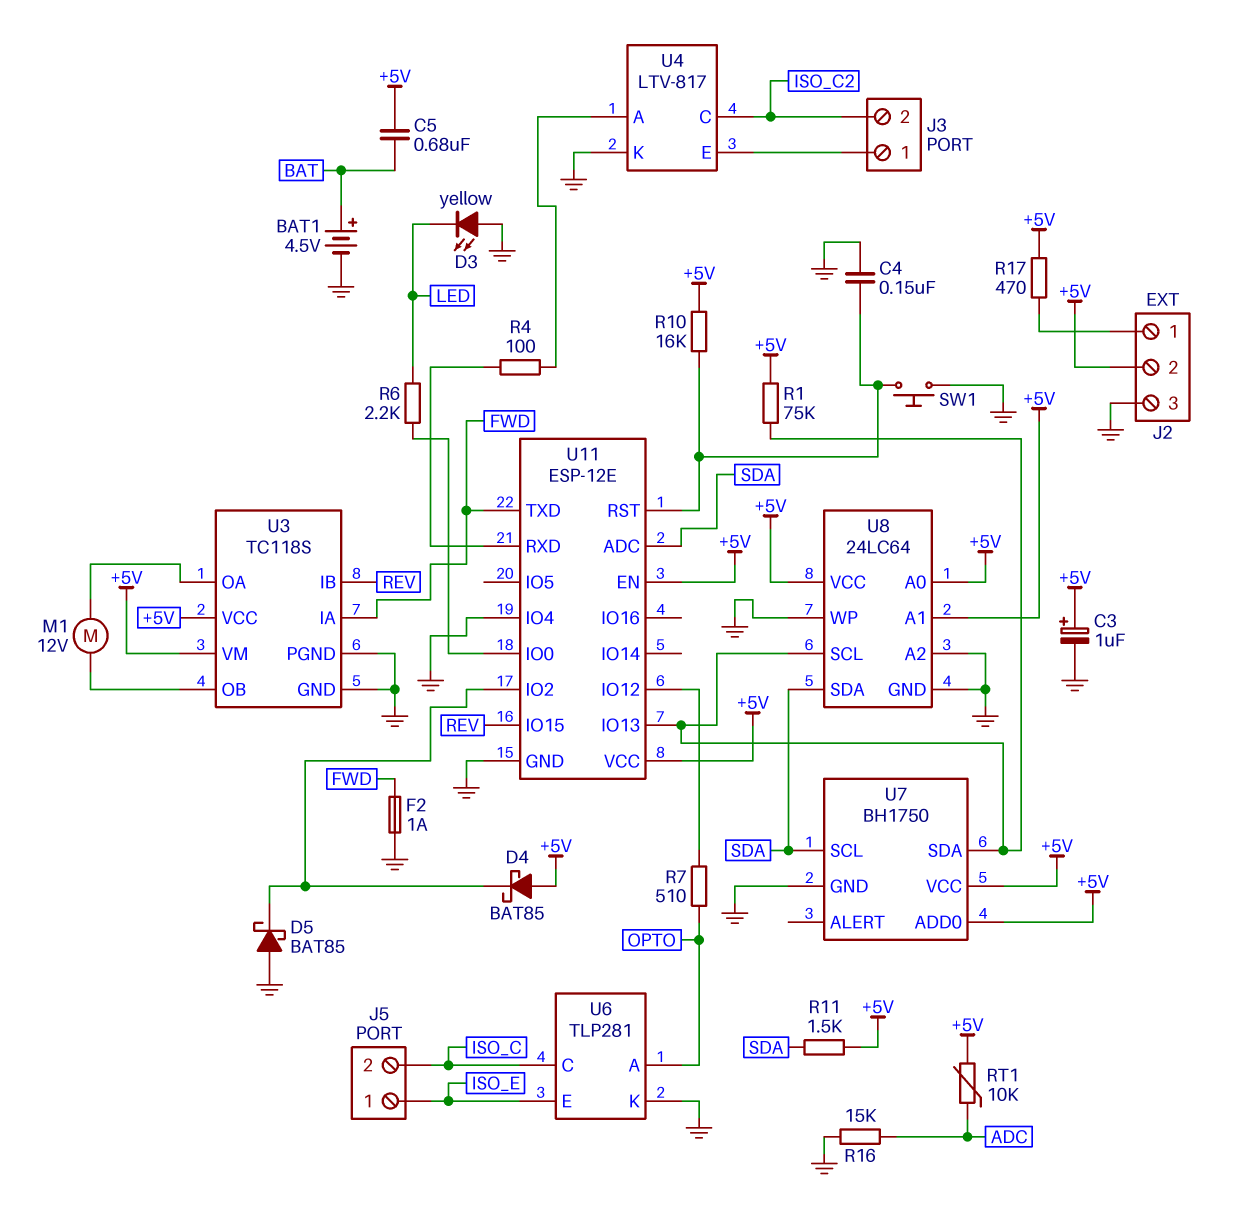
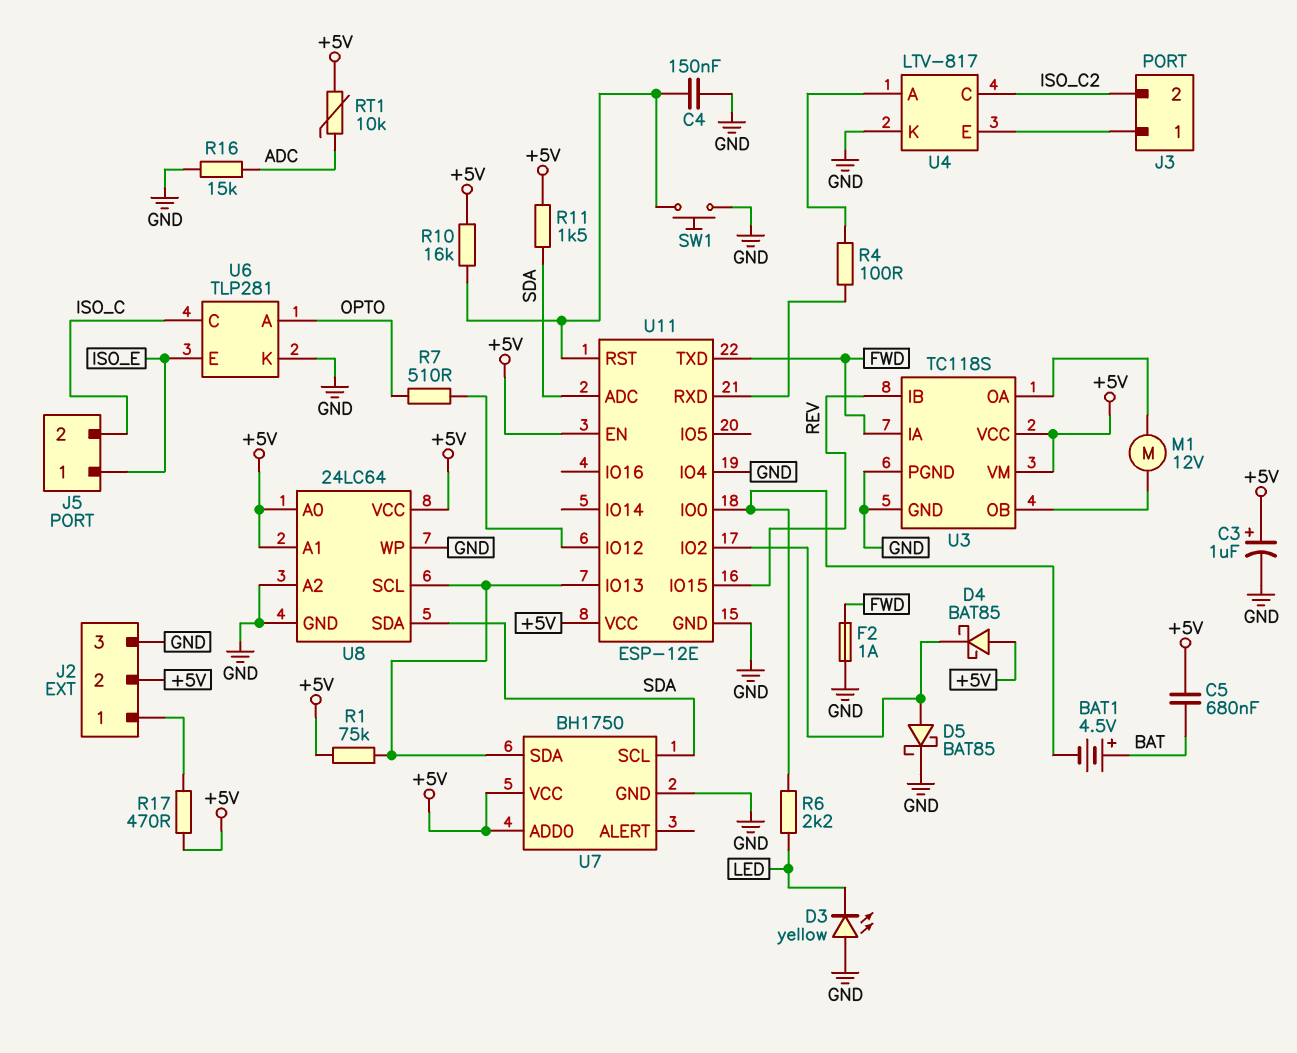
BAT1: 4.5V (plus BAT, minus GND) -> 4.5V (plus BAT, minus U11/IO0)
D5: schottky BAT85 (A GND, K U11/IO2) -> schottky BAT85 (A U11/IO2, K GND)

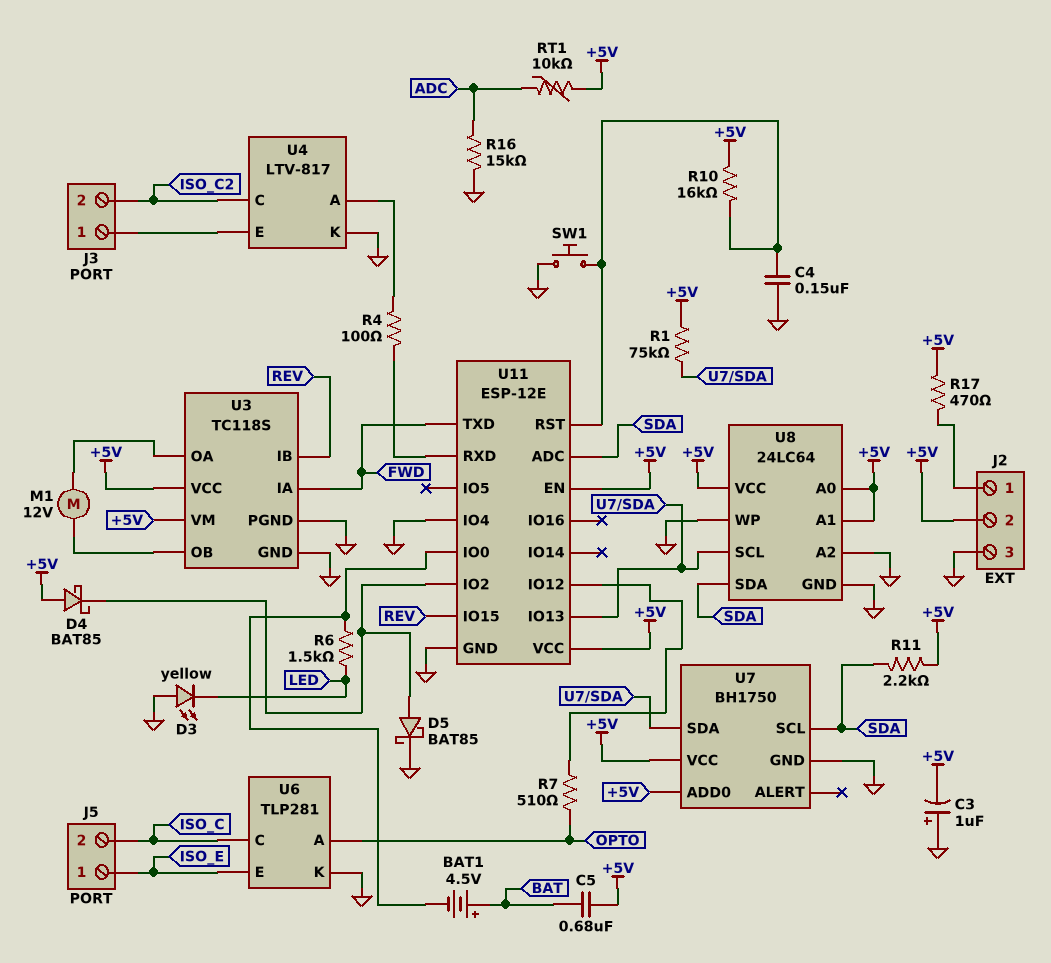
C3: 1uF (plus +5V, minus GND) -> 1uF (plus GND, minus +5V)
F2: 1A (FWD, GND) -> none
R6: 2.2k (LED, U11/IO0) -> 1.5k (LED, U11/IO0)
R11: 1.5k (+5V, SDA) -> 2.2k (+5V, SDA)

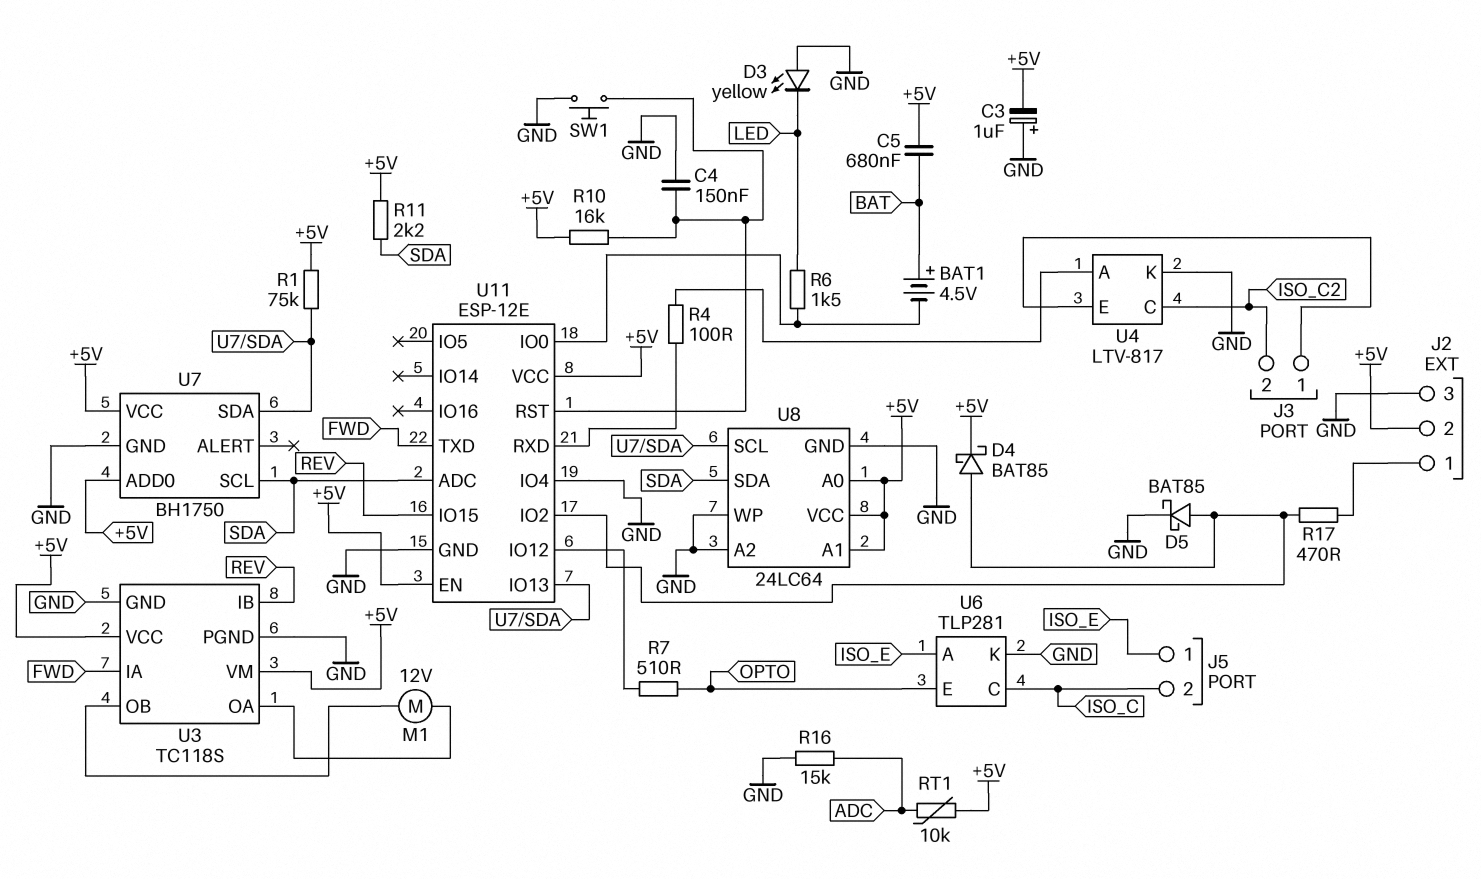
D4: schottky BAT85 (A +5V, K U11/IO2) -> schottky BAT85 (A U11/IO2, K +5V)
R17: 470 (+5V, J2/1) -> 470 (J2/1, U11/IO2)
U6 pin A: OPTO -> ISO_E
U6 pin E: ISO_E -> OPTO

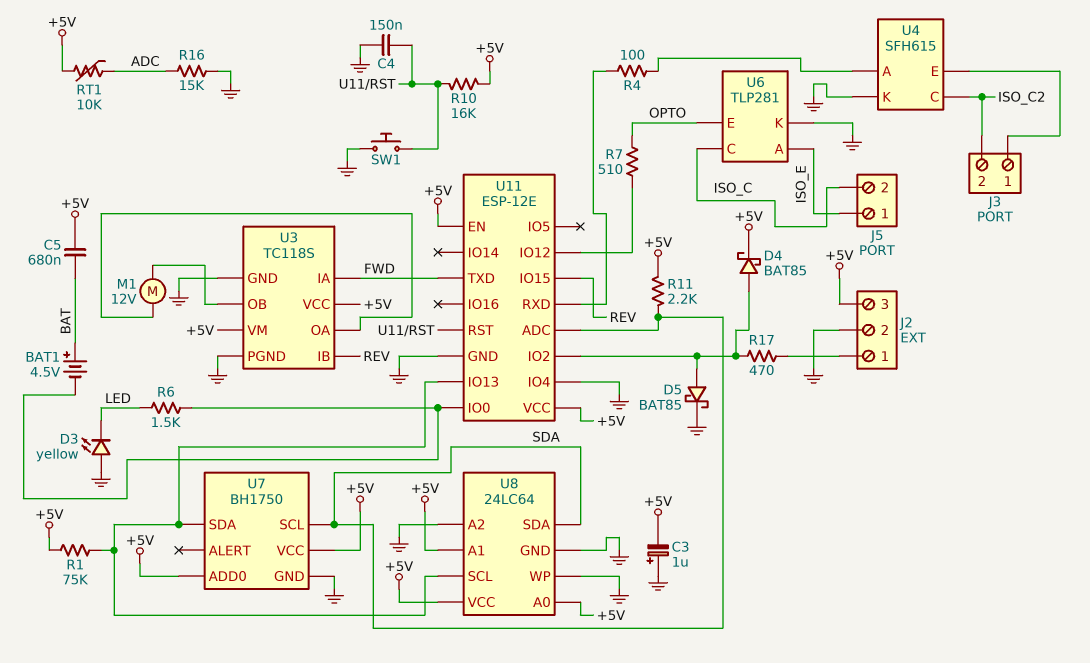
J2 pin 2: +5V -> GND
J2 pin 3: GND -> +5V
U4: LTV-817 -> SFH615

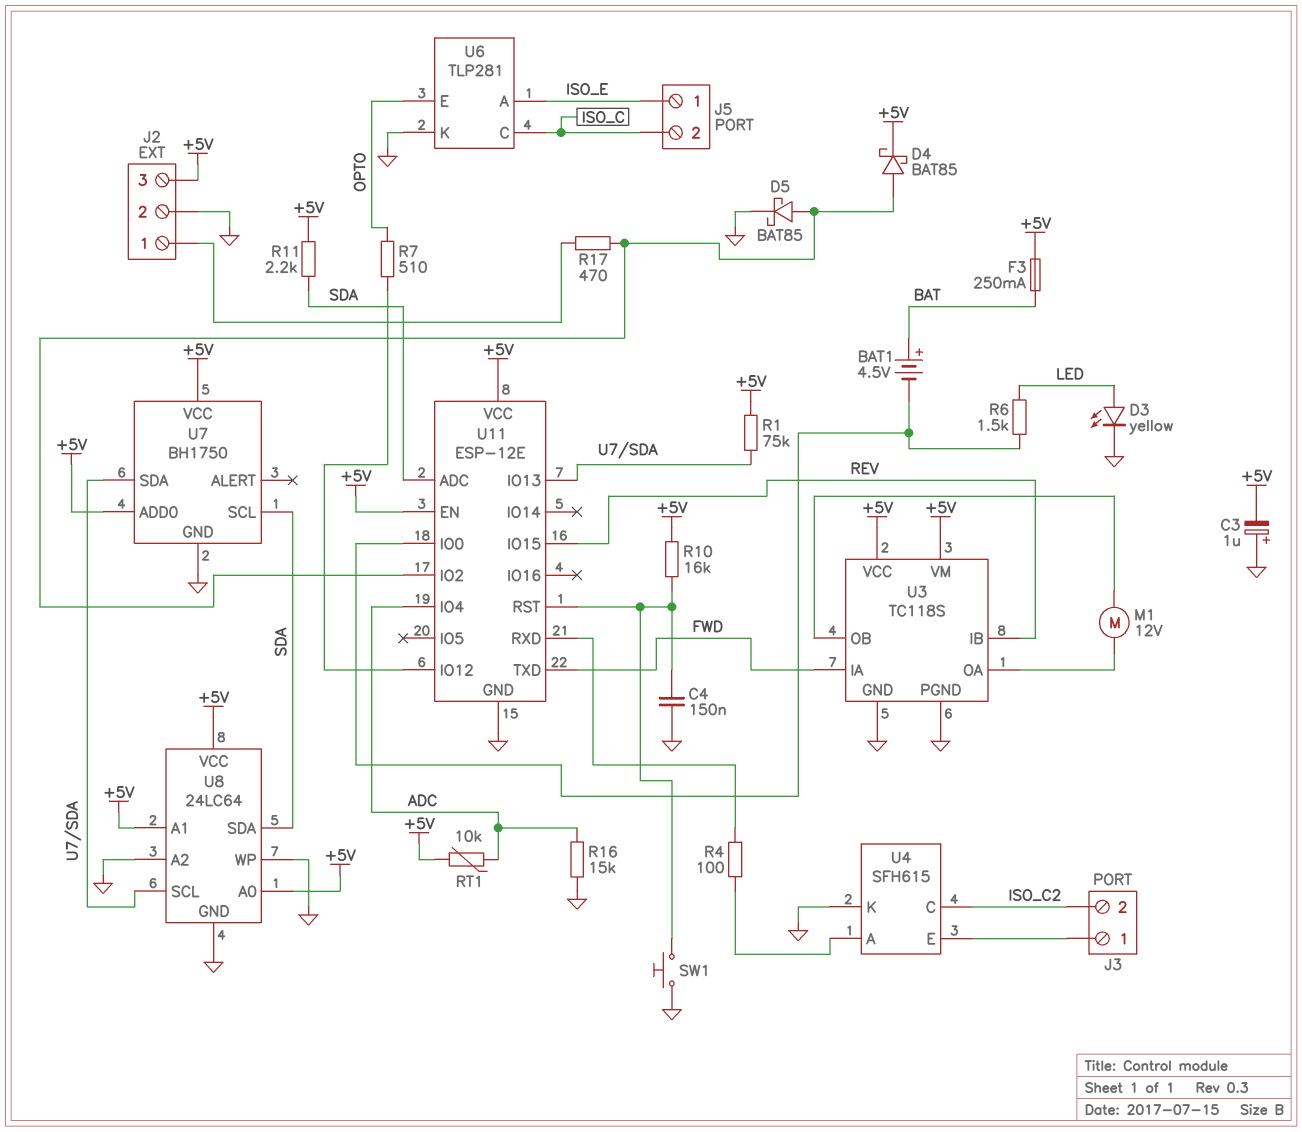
C5: 680nF (+5V, BAT) -> none
D3: LED yellow (A GND, K LED) -> LED yellow (A LED, K GND)
F3: none -> 250mA (+5V, BAT)
U11 pin IO4: GND -> ADC

